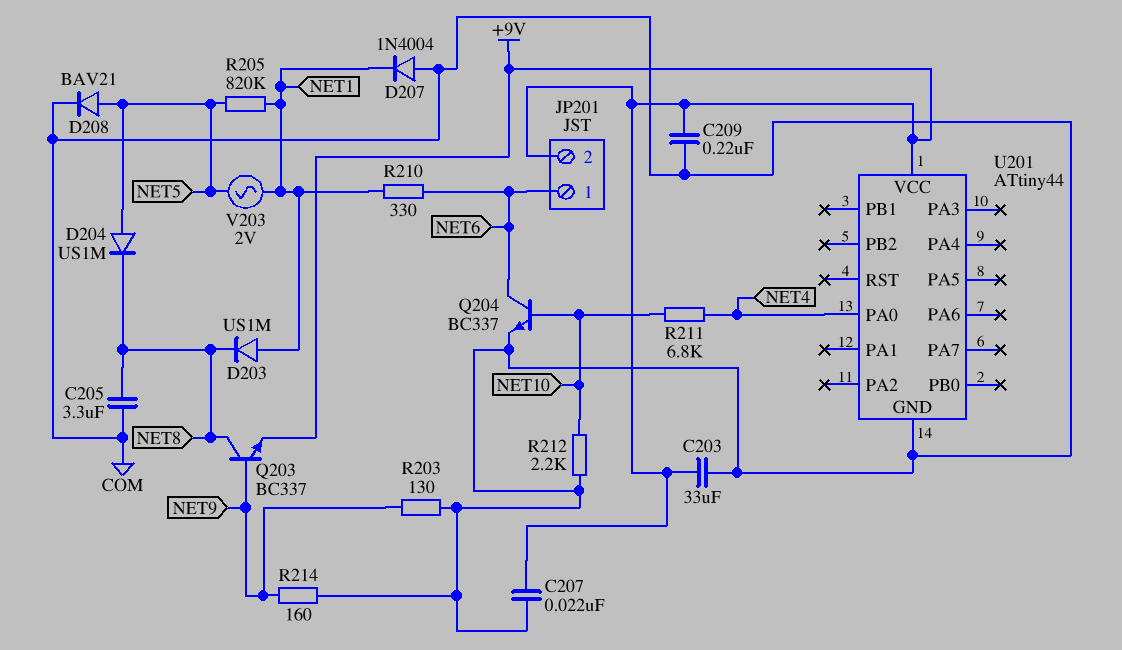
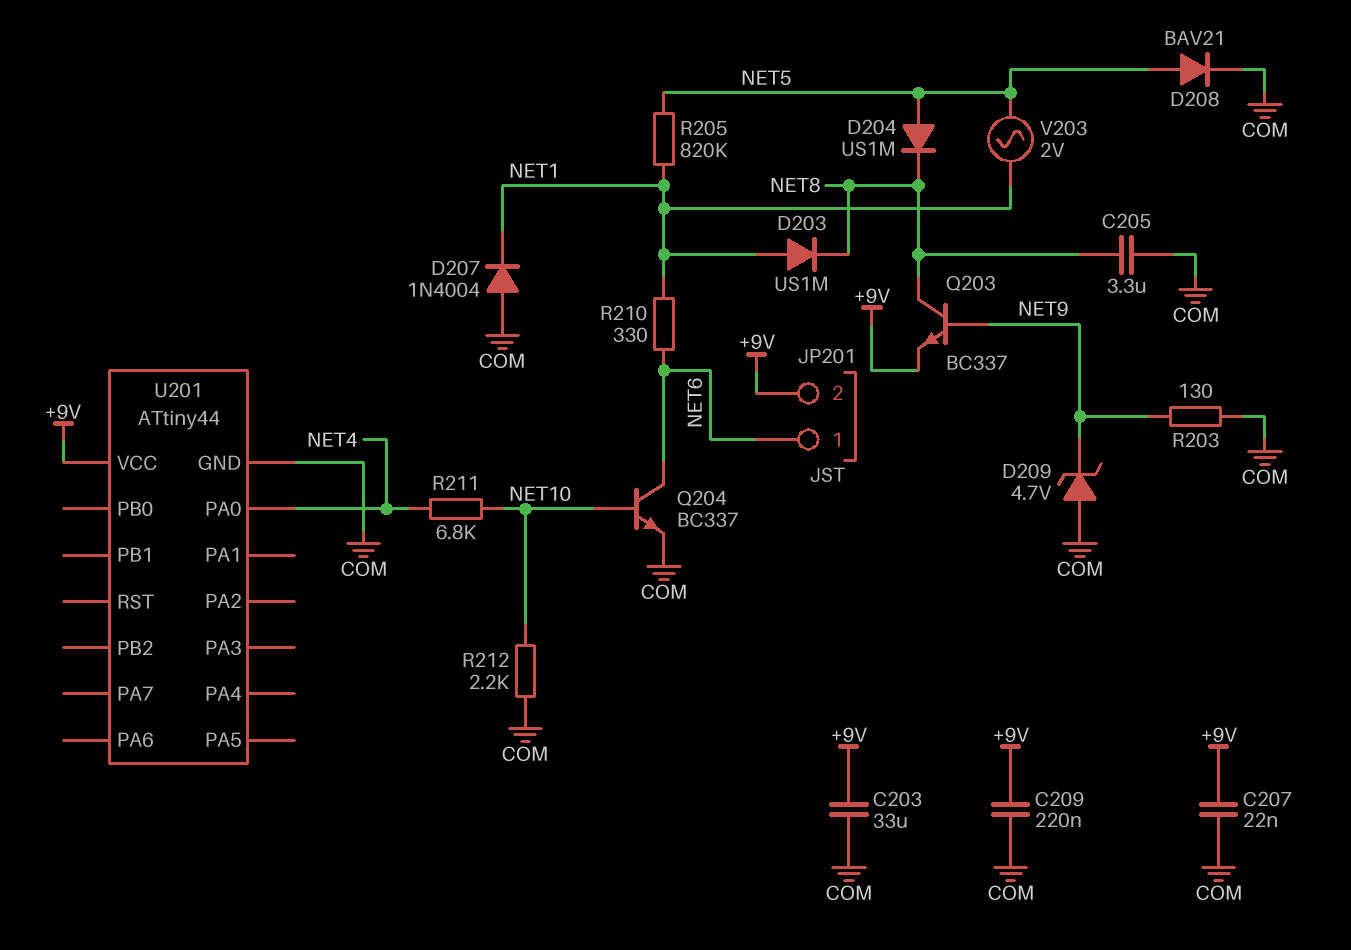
D209: none -> zener 4.7V (A COM, K NET9)
R214: 160 (COM, NET9) -> none

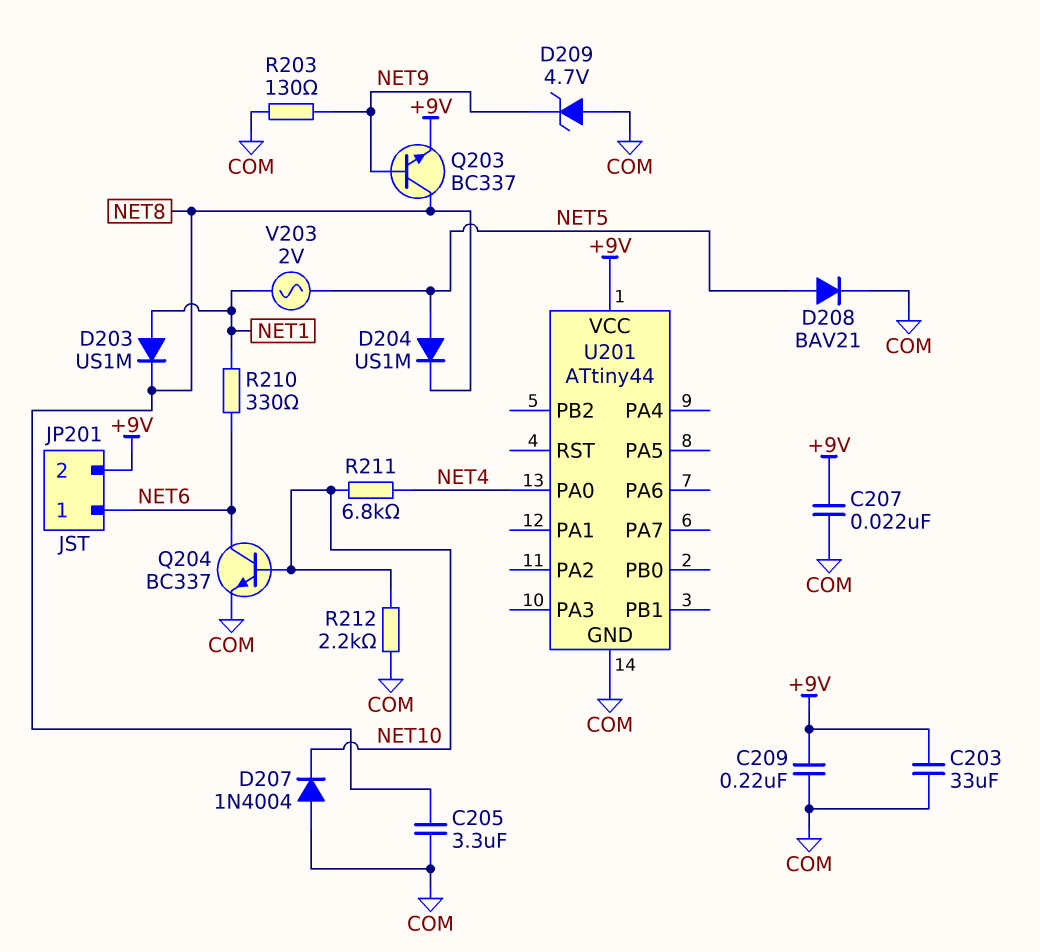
D207: diode 1N4004 (A COM, K NET1) -> diode 1N4004 (A COM, K NET10)
R205: 820k (NET1, NET5) -> none

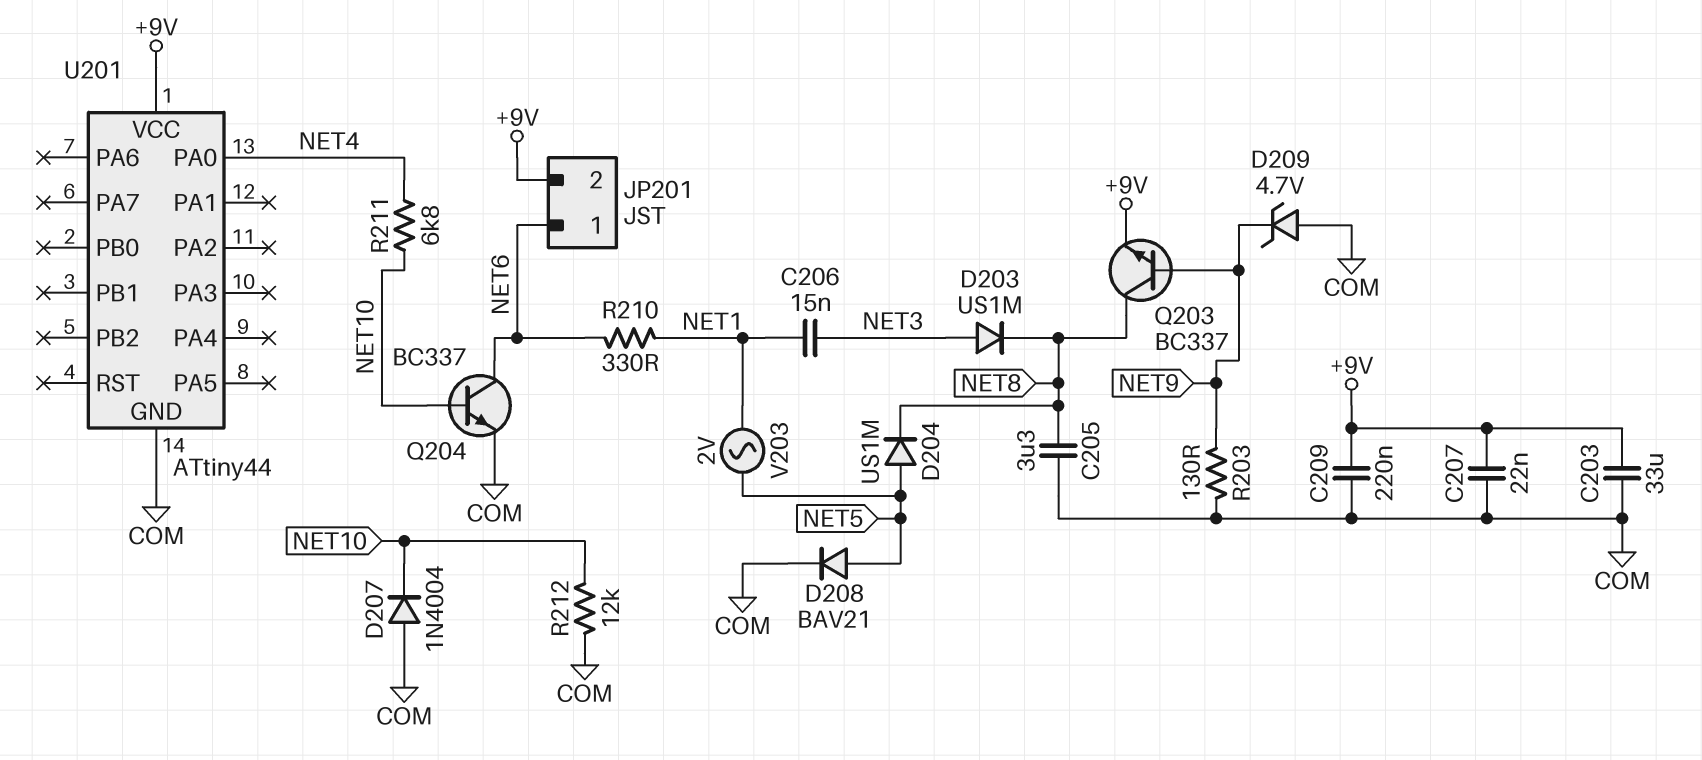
C206: none -> 15nF (NET1, NET3)
D203: diode US1M (A NET1, K NET8) -> diode US1M (A NET3, K NET8)
R212: 2.2k (COM, NET10) -> 12k (COM, NET10)

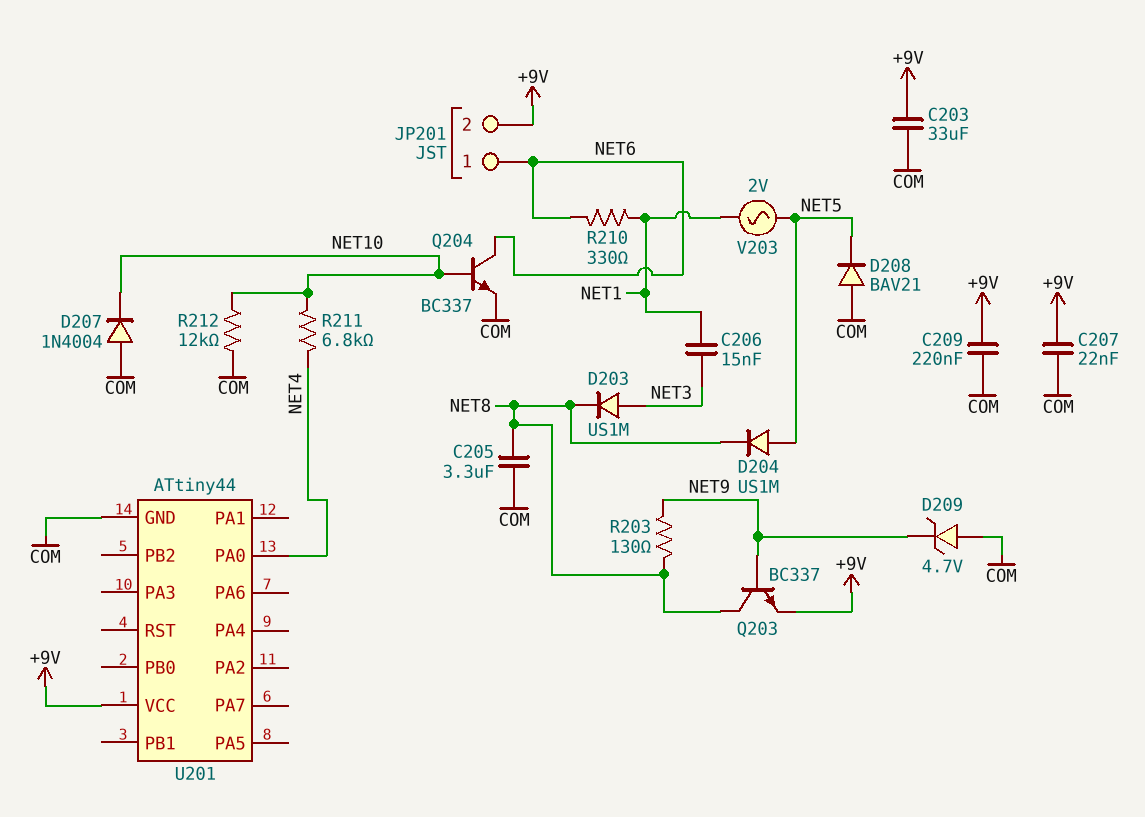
D208: diode BAV21 (A NET5, K COM) -> diode BAV21 (A COM, K NET5)
R203: 130 (COM, NET9) -> 130 (NET8, NET9)

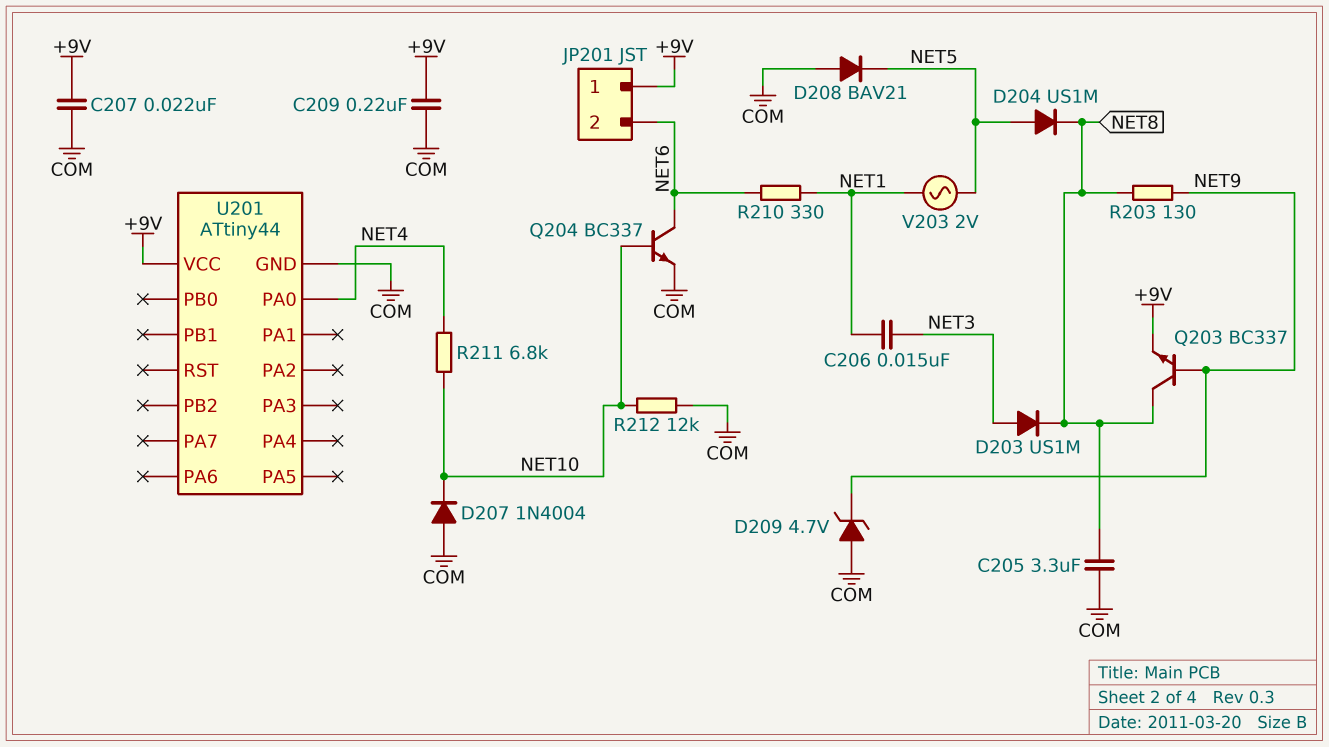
C203: 33uF (+9V, COM) -> none
JP201 pin 1: NET6 -> +9V
JP201 pin 2: +9V -> NET6

